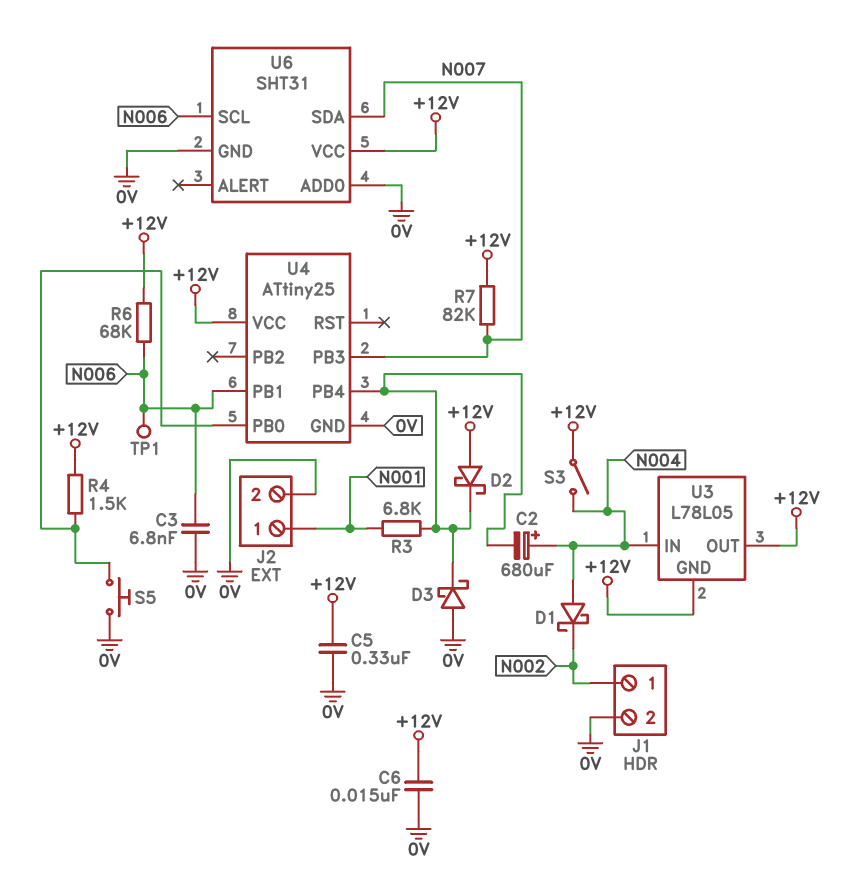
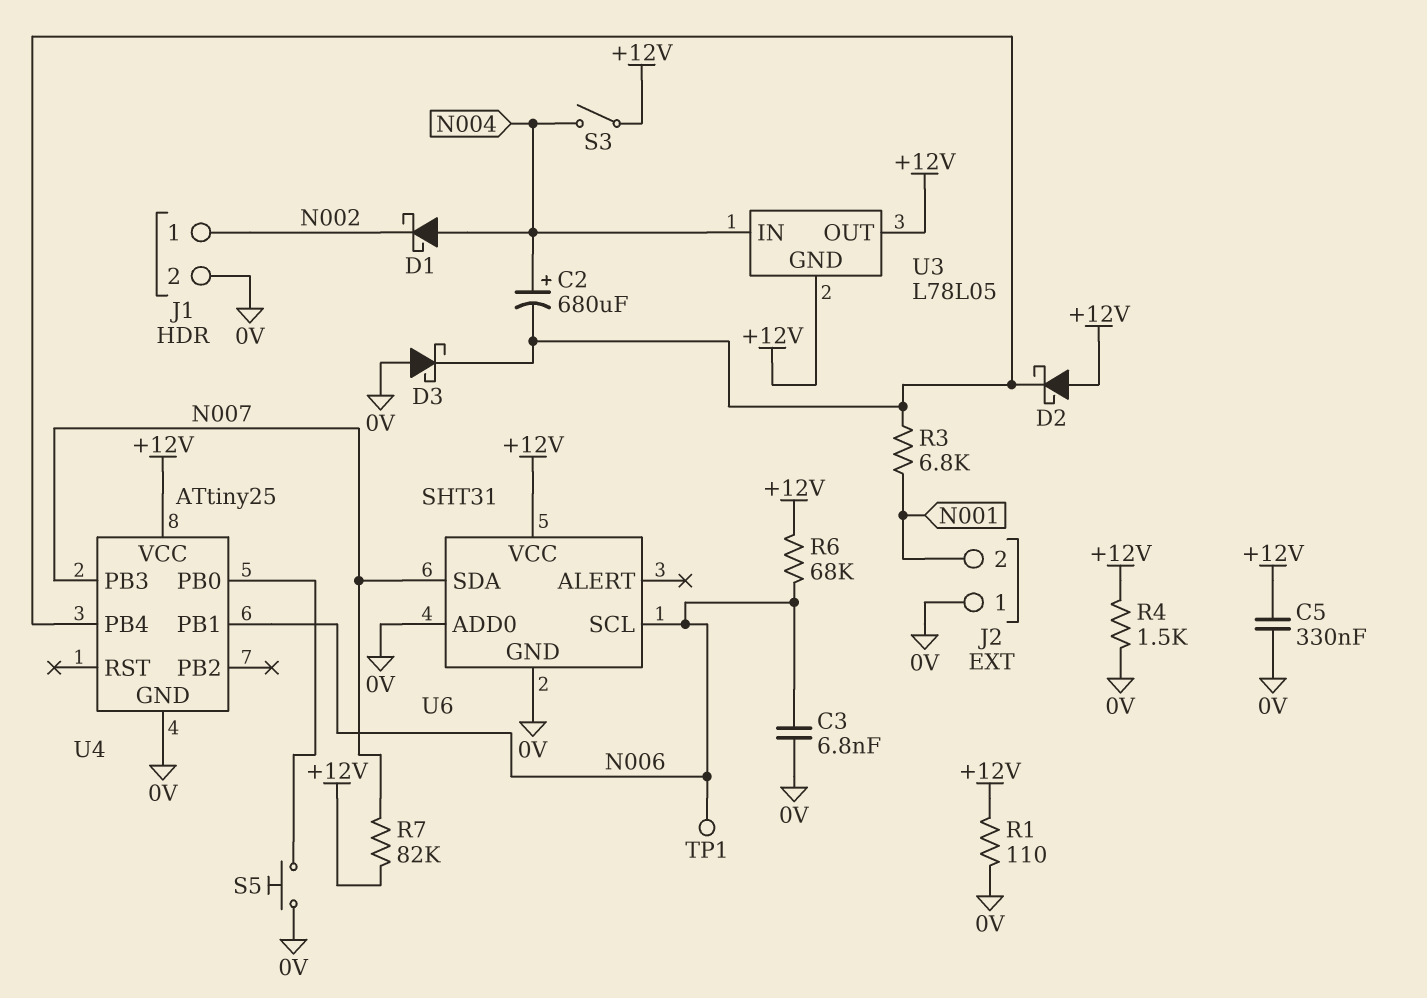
C6: 15nF (+12V, 0V) -> none
J2 pin 1: N001 -> 0V
J2 pin 2: 0V -> N001
R1: none -> 110 (+12V, 0V)
R4: 1.5k (+12V, U4/PB0) -> 1.5k (+12V, 0V)

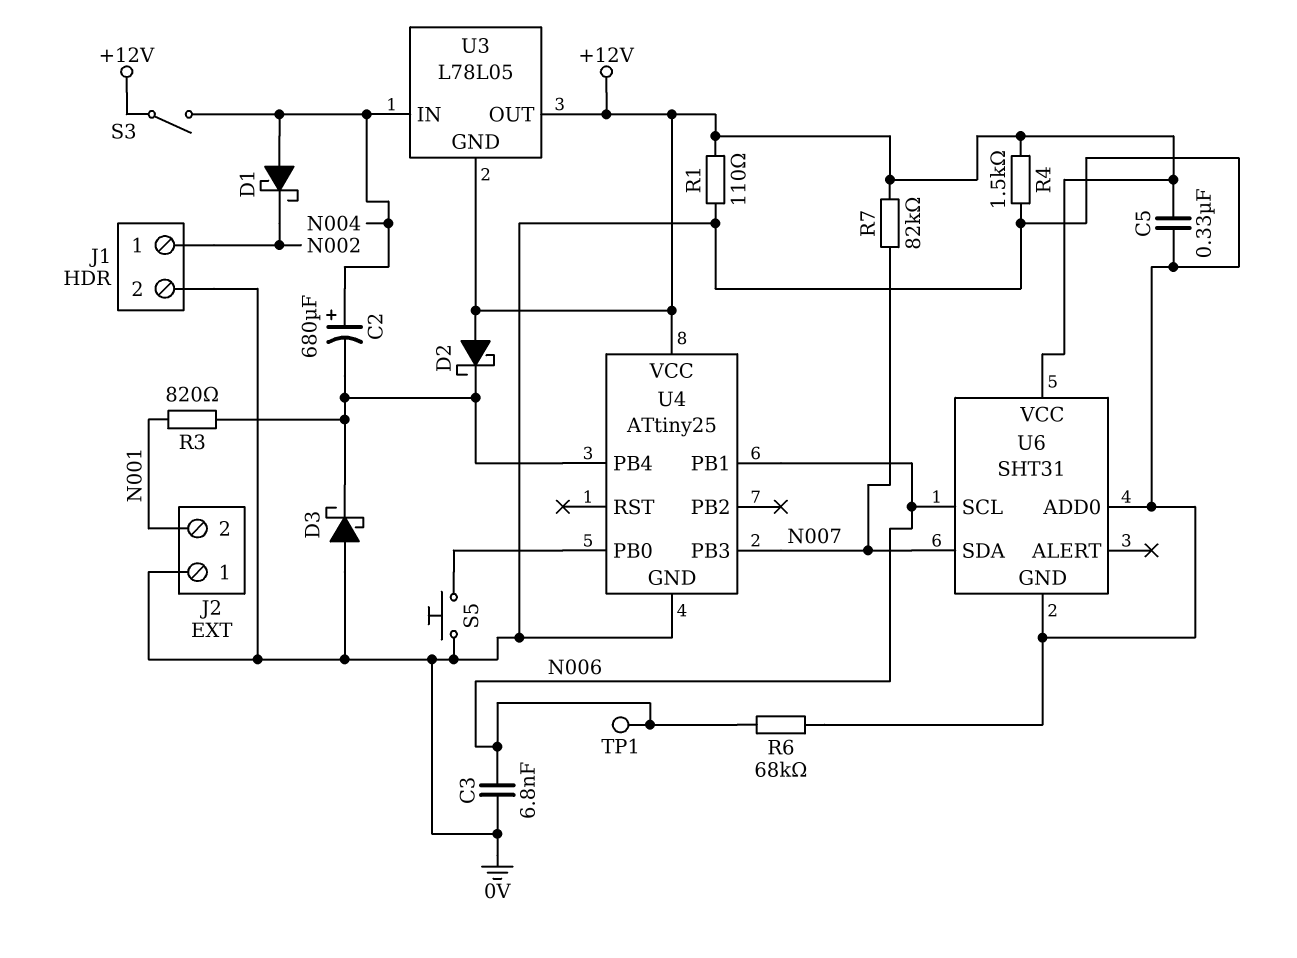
R3: 6.8k (N001, U4/PB4) -> 820 (N001, U4/PB4)
R6: 68k (+12V, N006) -> 68k (0V, N006)

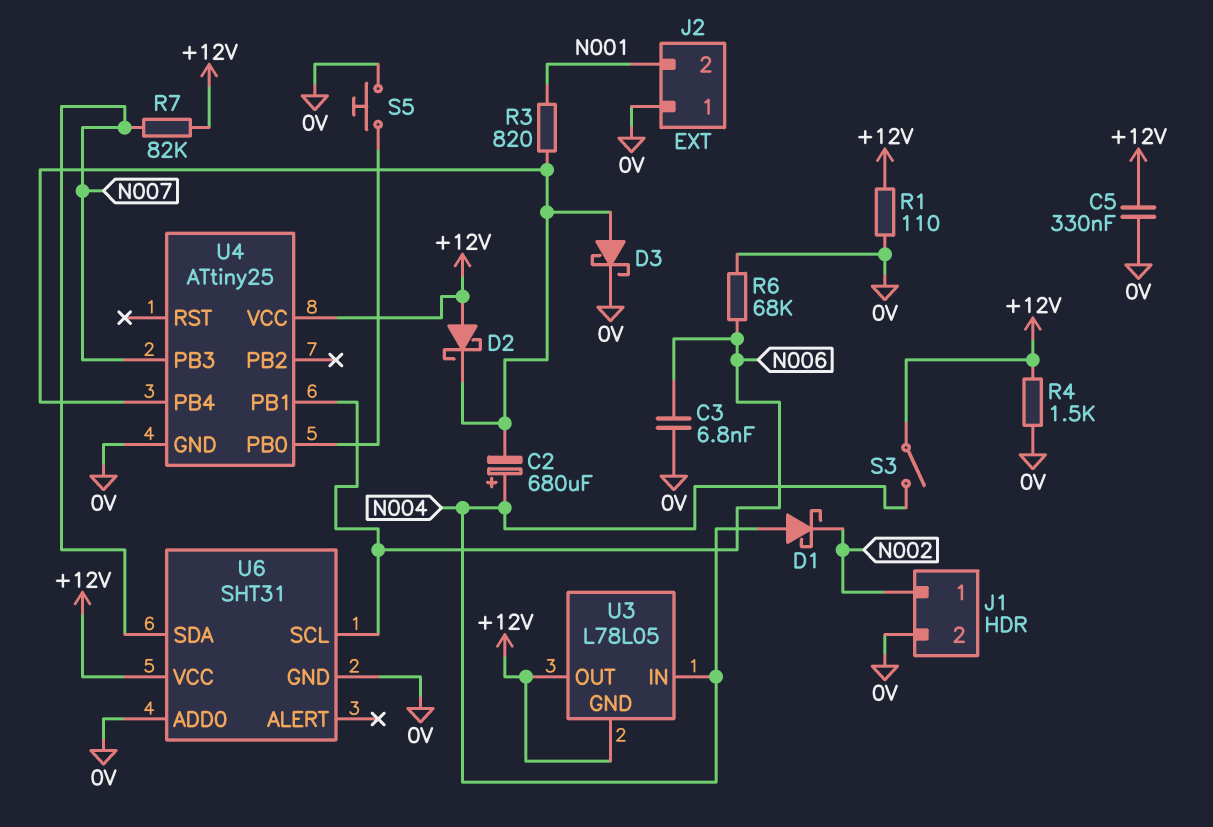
D3: schottky (A 0V, K U4/PB4) -> schottky (A U4/PB4, K 0V)
TP1: test point (N006) -> none

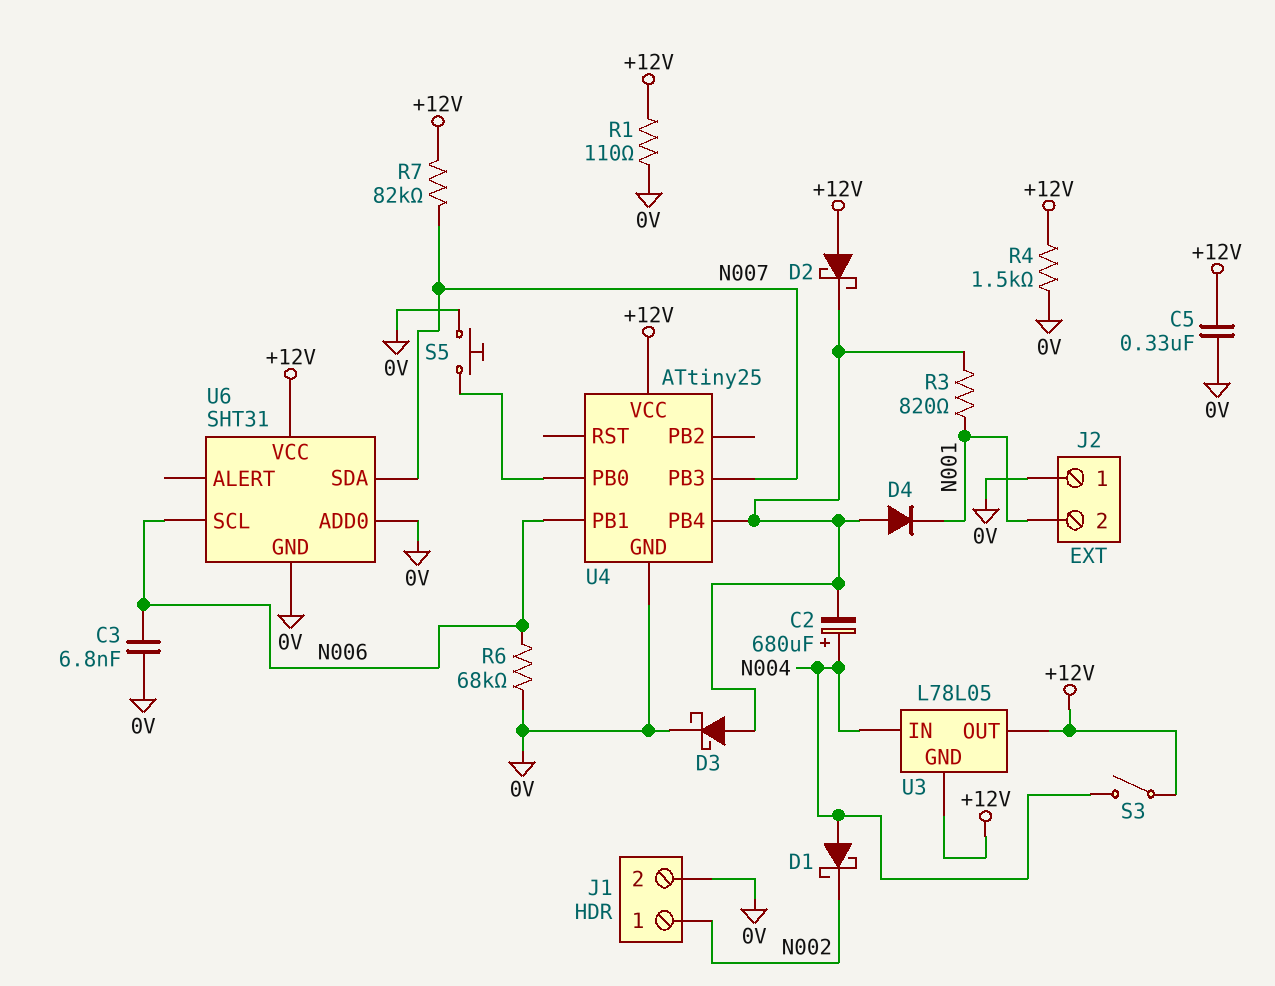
D4: none -> diode (A U4/PB4, K N001)

